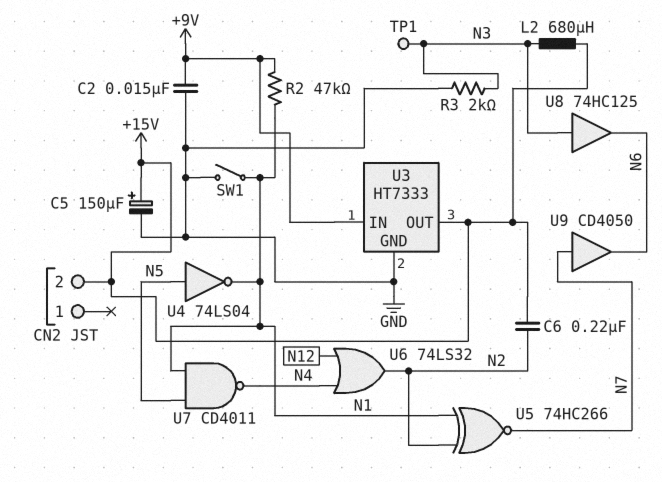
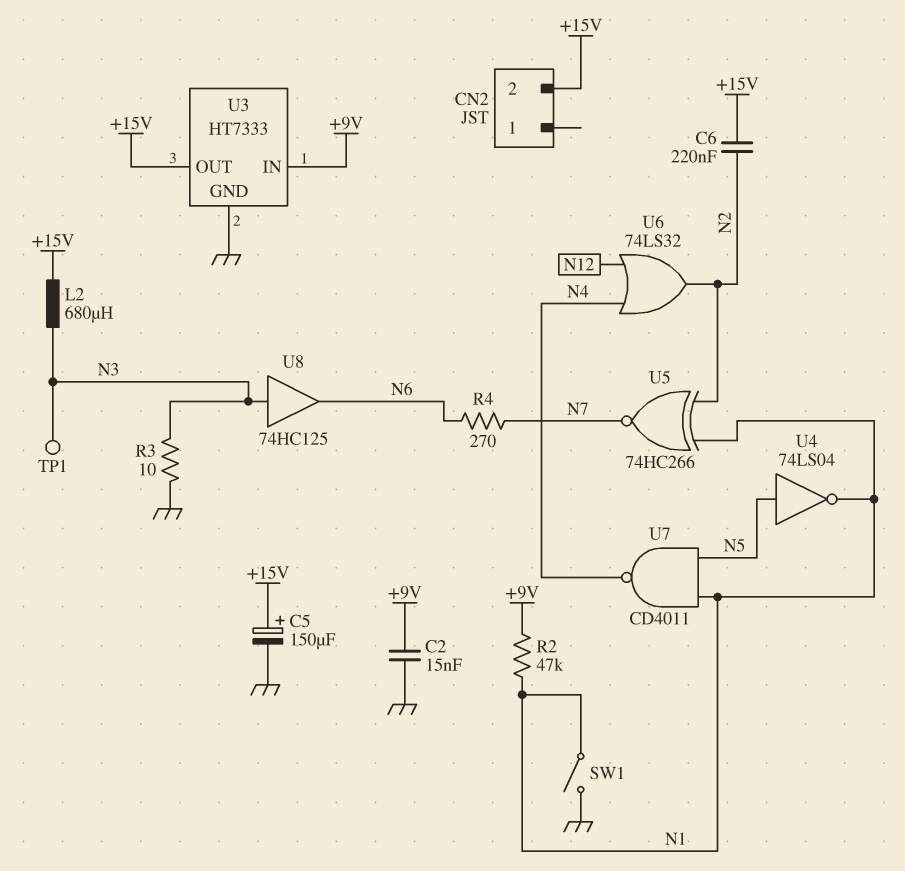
R3: 2k (GND, N3) -> 10 (GND, N3)
R4: none -> 270 (N6, N7)
U9: buffer CD4050 (in N7, out N6) -> none

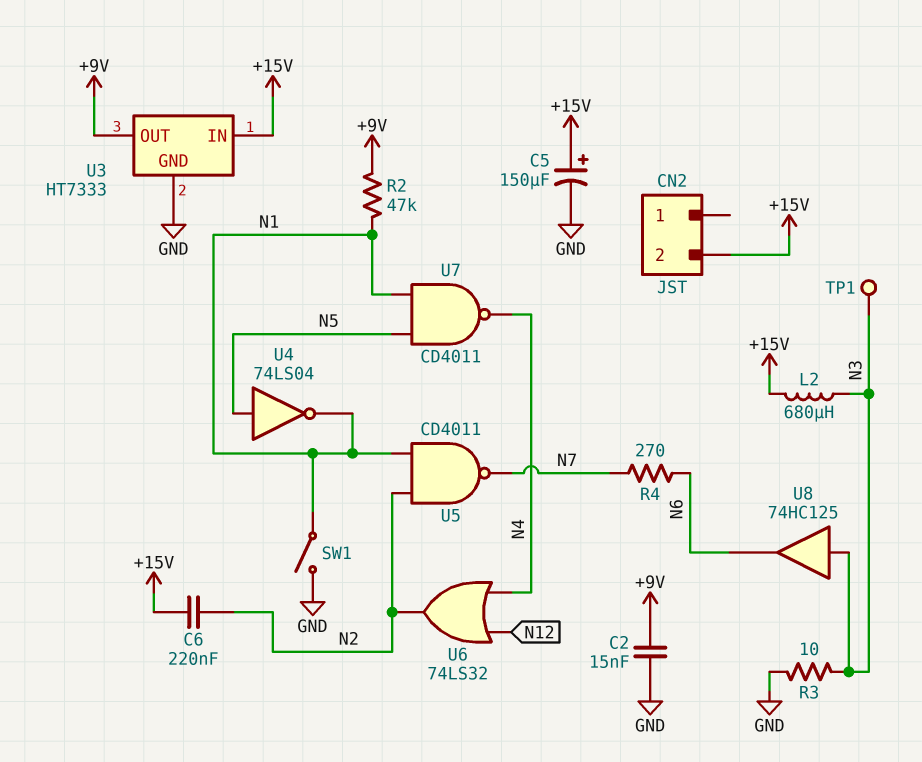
U3 pin IN: +9V -> +15V
U3 pin OUT: +15V -> +9V
U5: XNOR 74HC266 (in N1, in N2, out N7) -> NAND CD4011 (in N1, in N2, out N7)

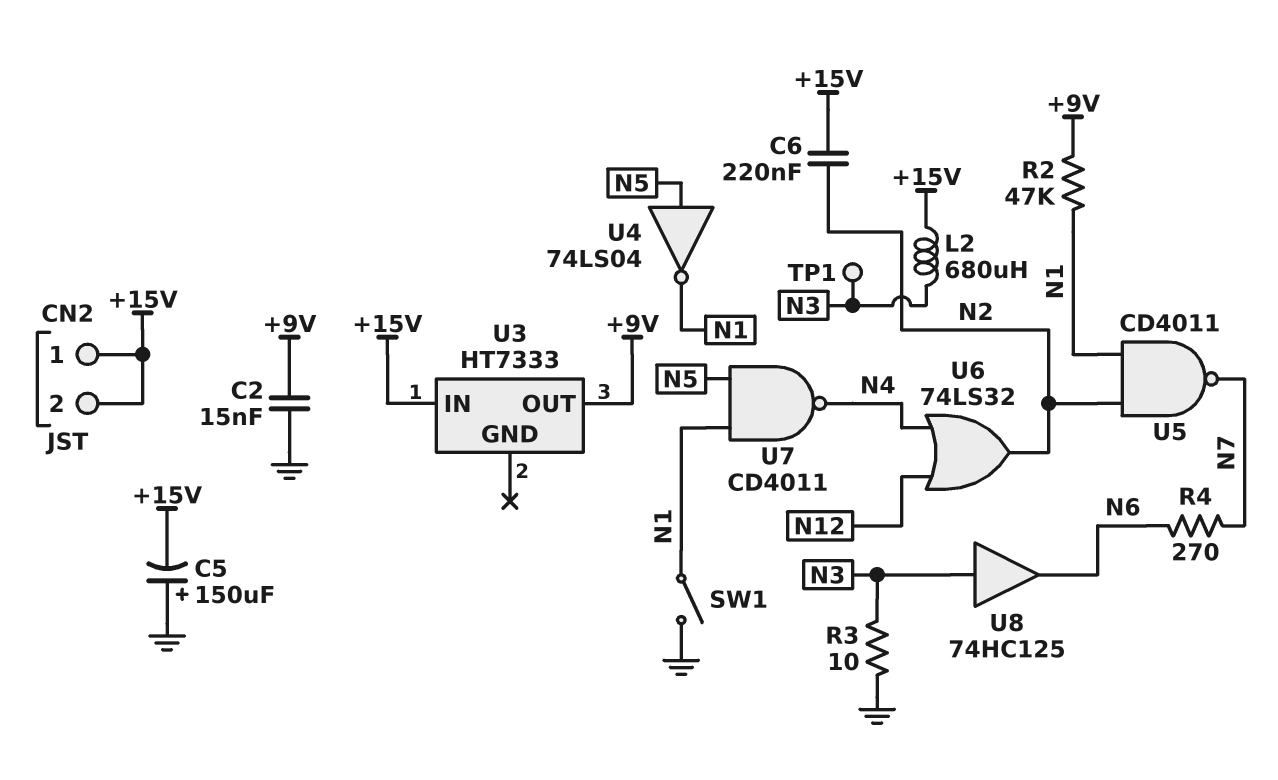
C5: 150uF (plus +15V, minus GND) -> 150uF (plus GND, minus +15V)
CN2 pin 1: none -> +15V
U3 pin GND: GND -> none

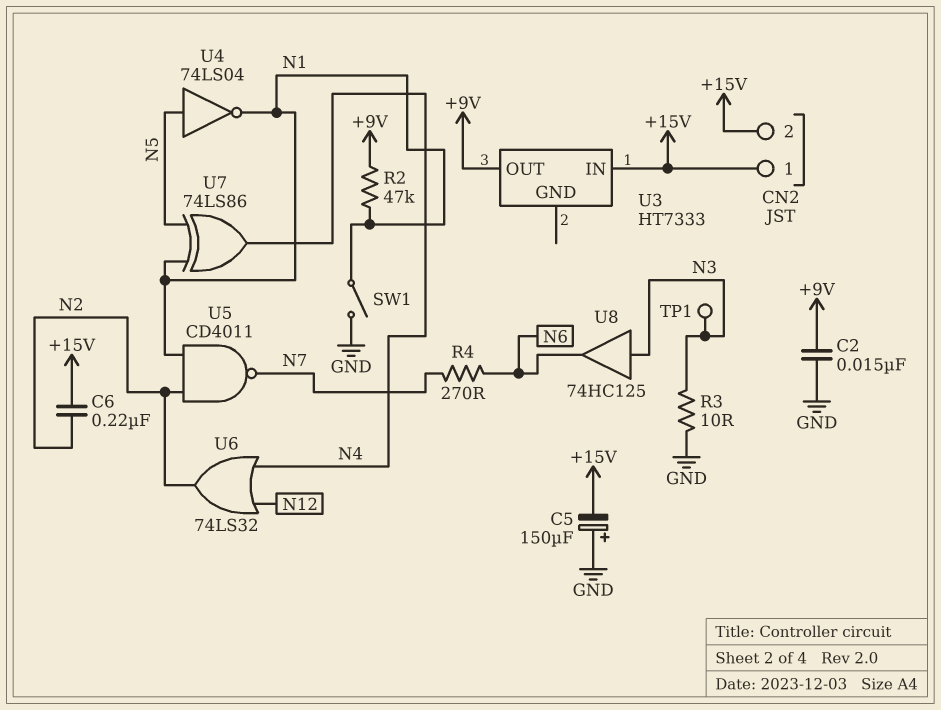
L2: 680uH (+15V, N3) -> none
U7: NAND CD4011 (in N1, in N5, out N4) -> XOR 74LS86 (in N1, in N5, out N4)

